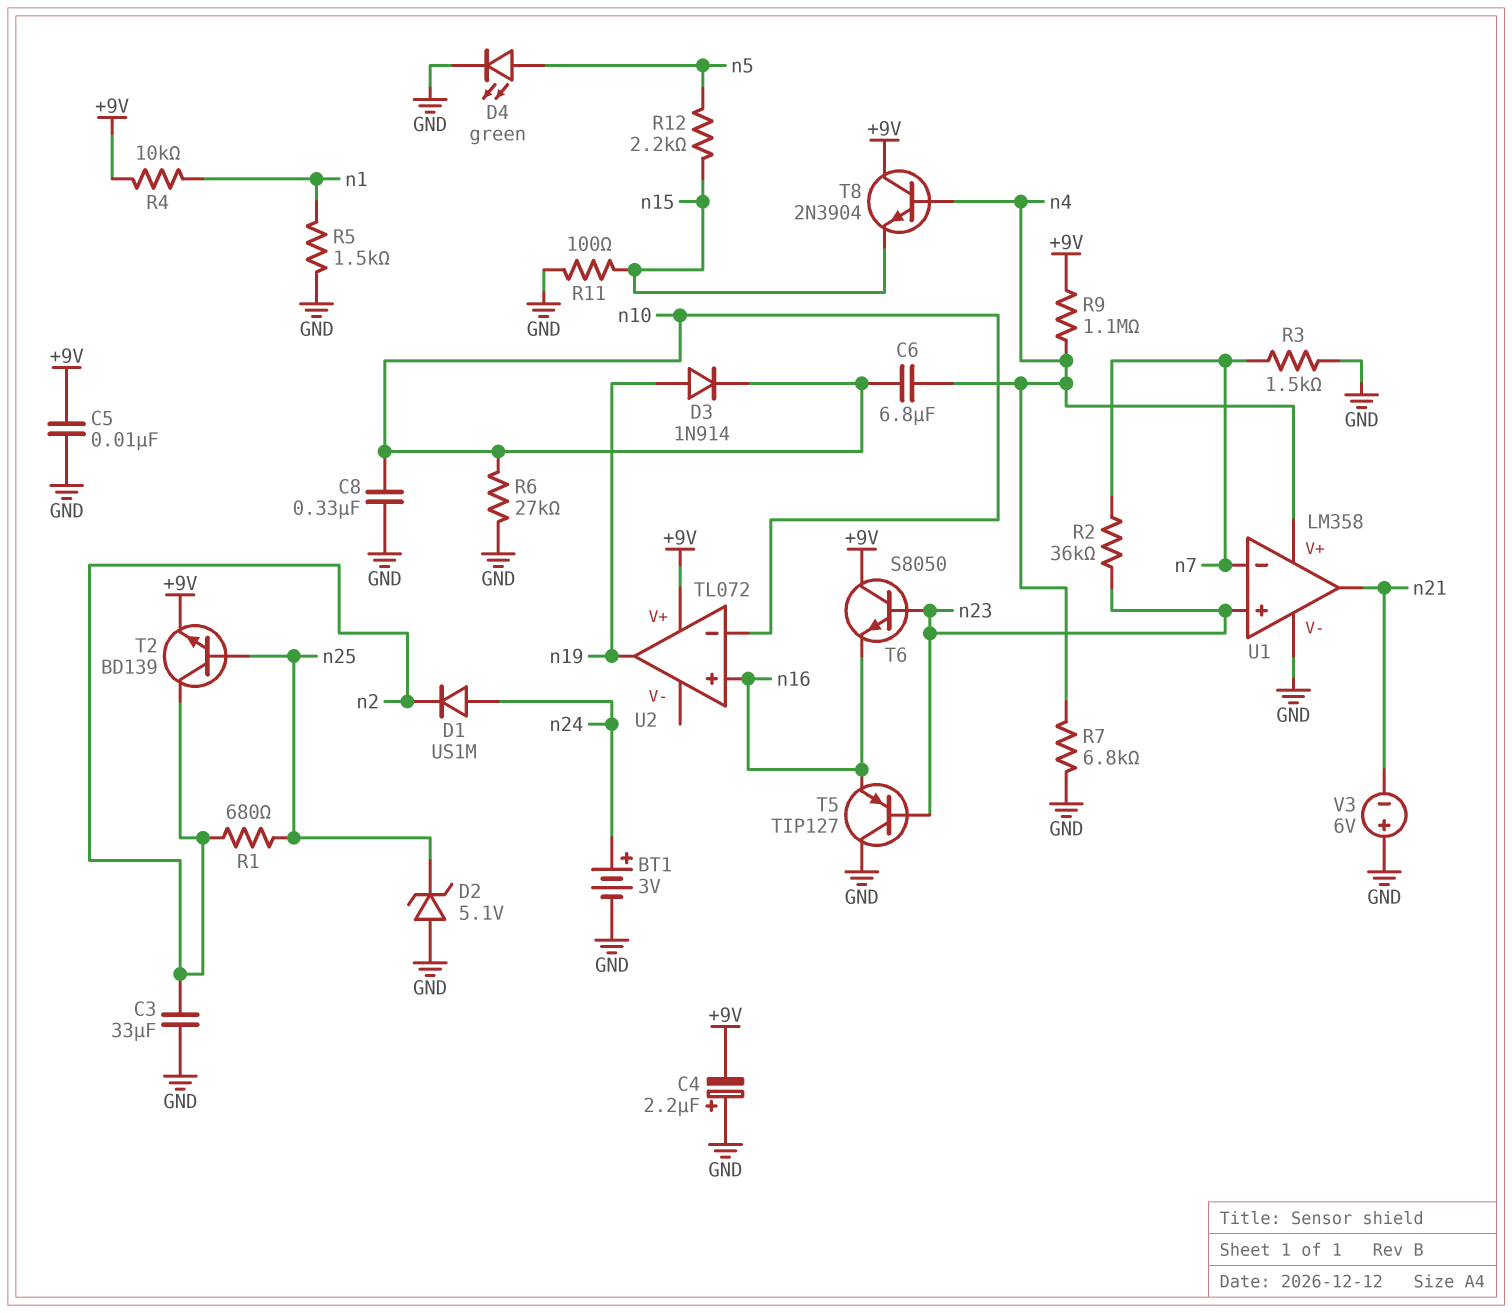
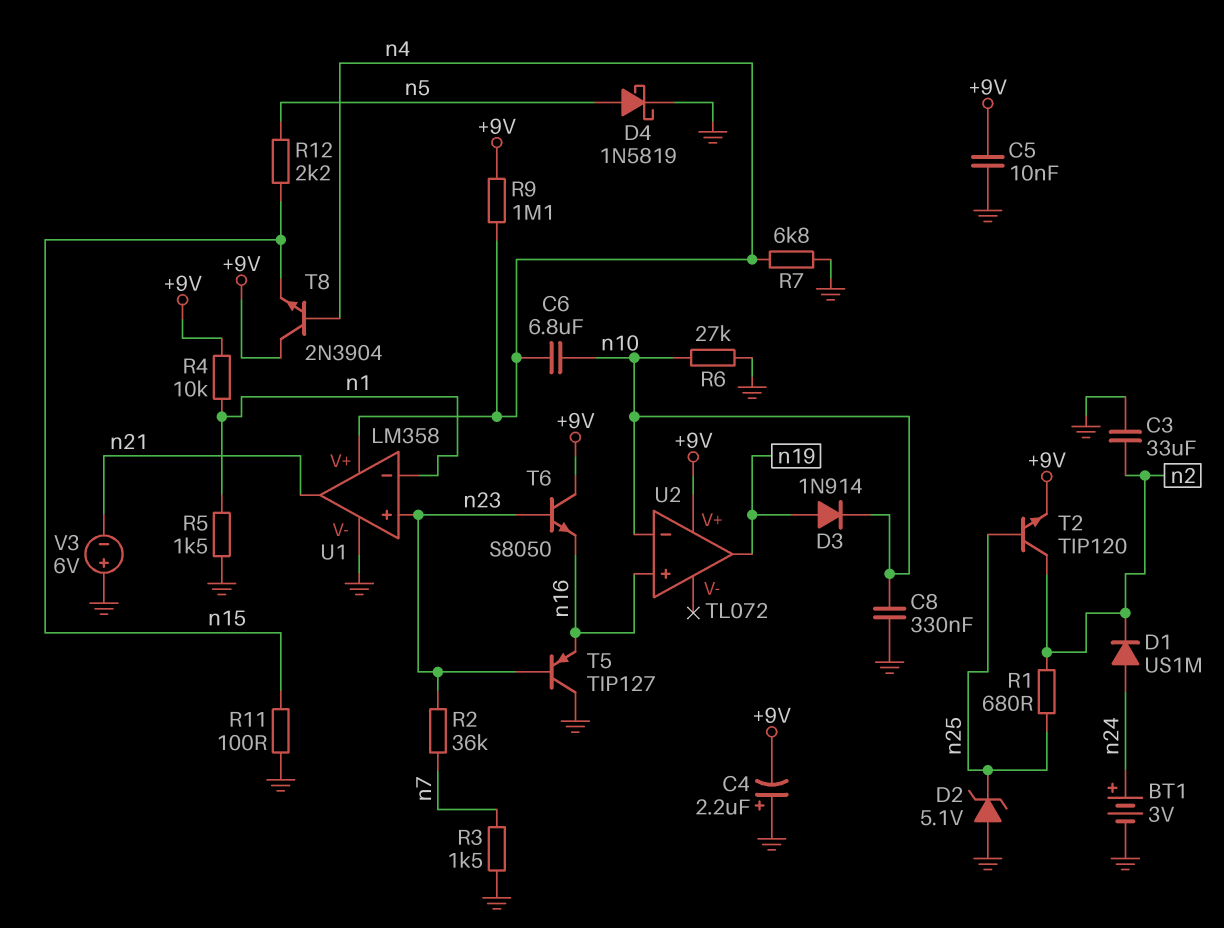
D4: LED green (A n5, K GND) -> schottky 1N5819 (A n5, K GND)
T2: NPN BD139 (B n25, C n2, E +9V) -> NPN TIP120 (B n25, C n2, E +9V)
U1 pin in-: n7 -> n1

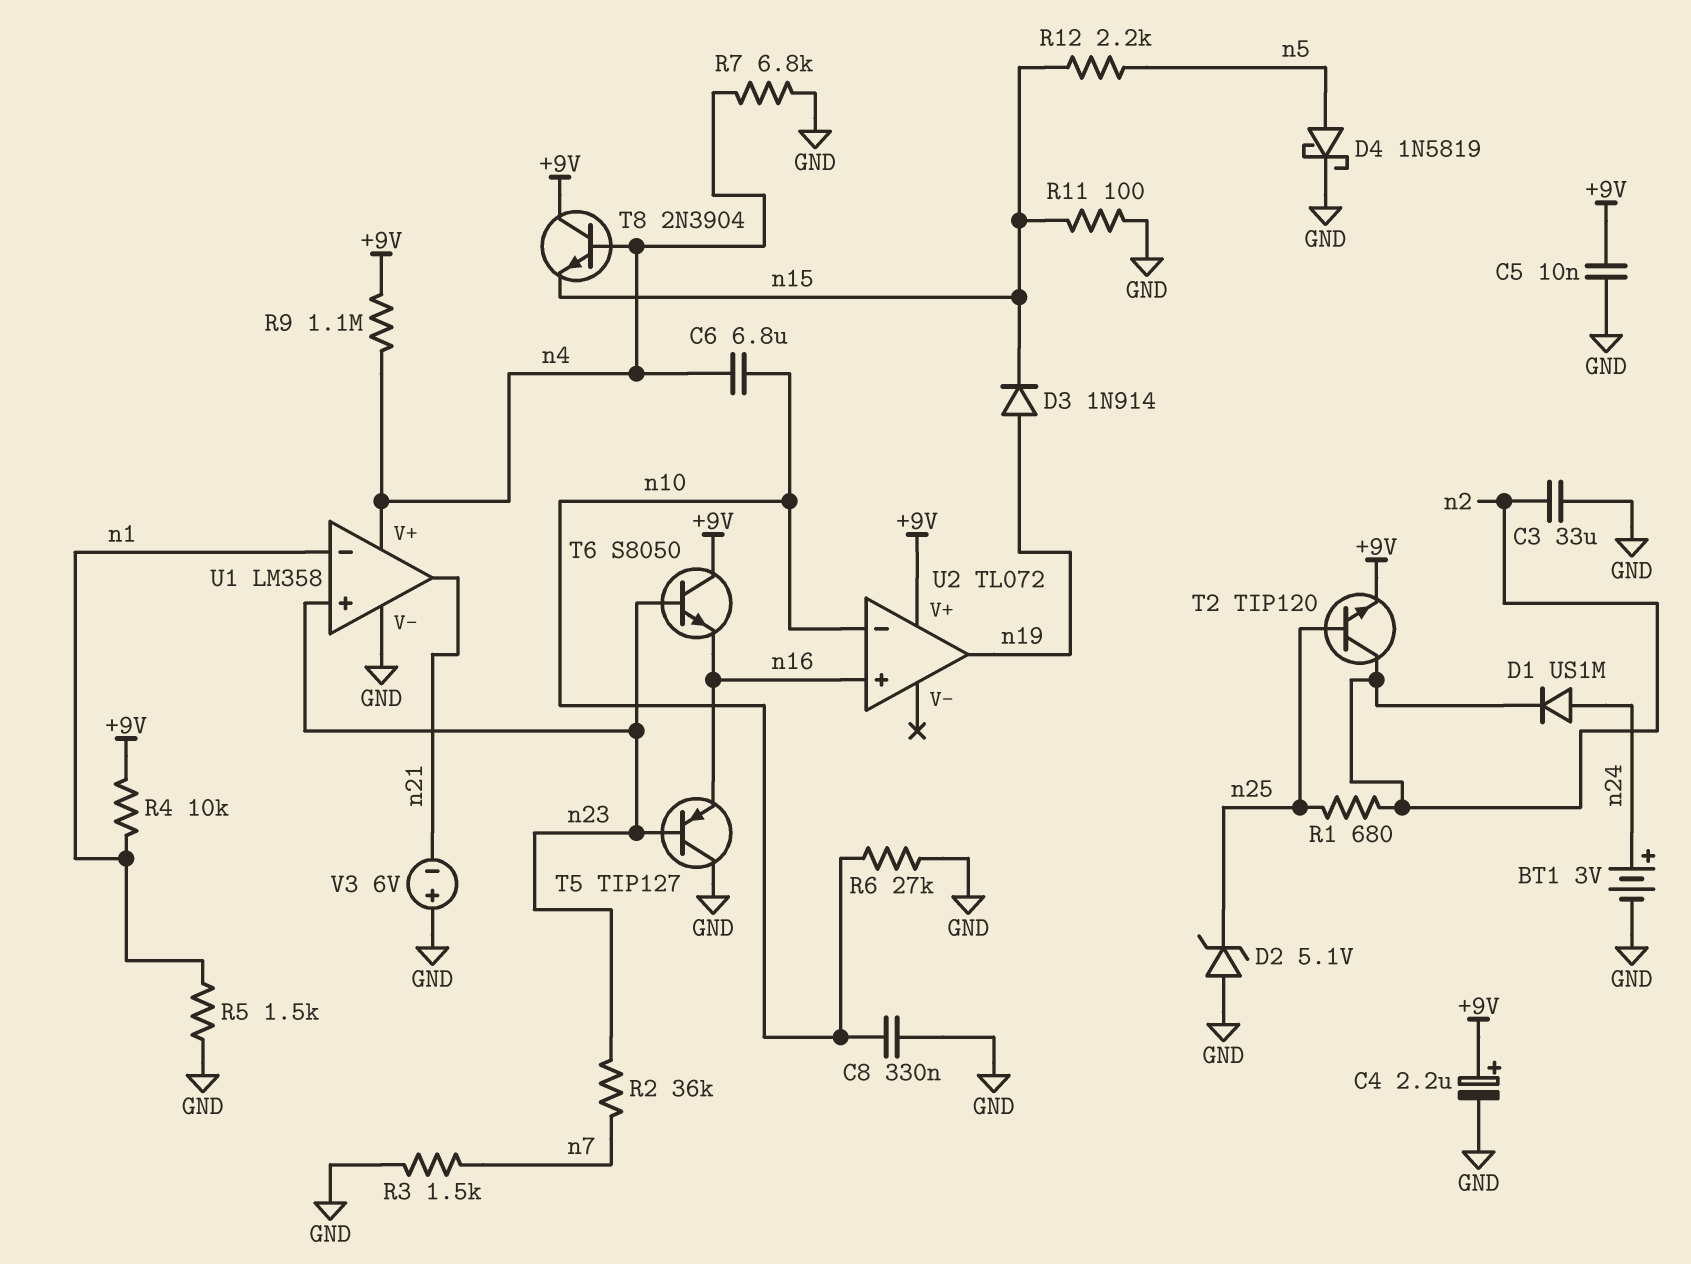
C4: 2.2uF (plus GND, minus +9V) -> 2.2uF (plus +9V, minus GND)
D3: diode 1N914 (A n19, K n10) -> diode 1N914 (A n19, K n15)

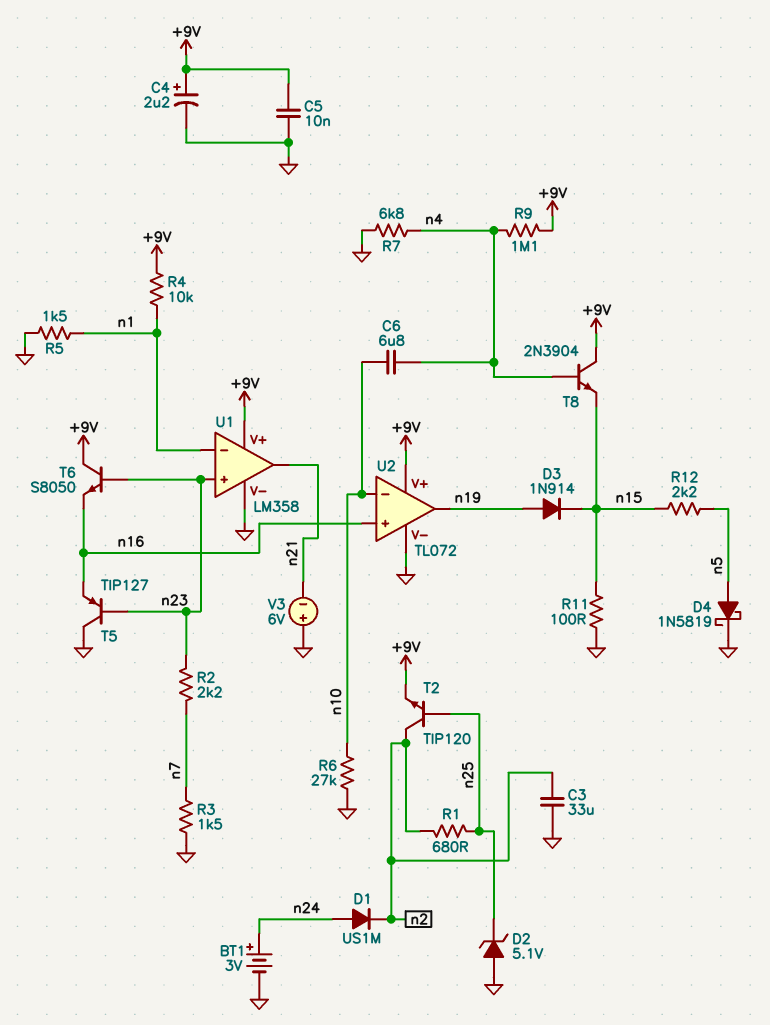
C8: 330nF (GND, n10) -> none
R2: 36k (n7, n23) -> 2.2k (n7, n23)
U1 pin V+: n4 -> +9V
U2 pin V-: none -> GND

